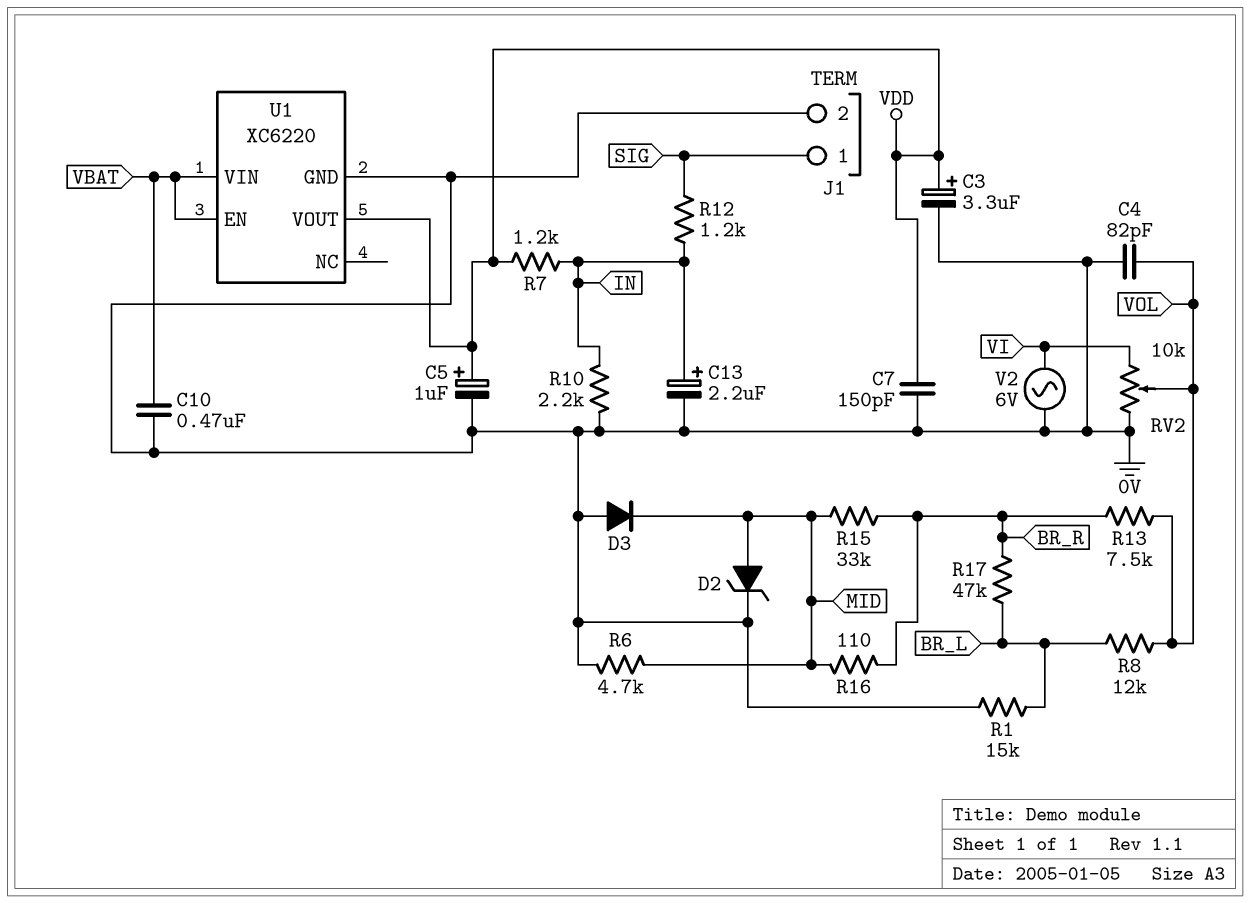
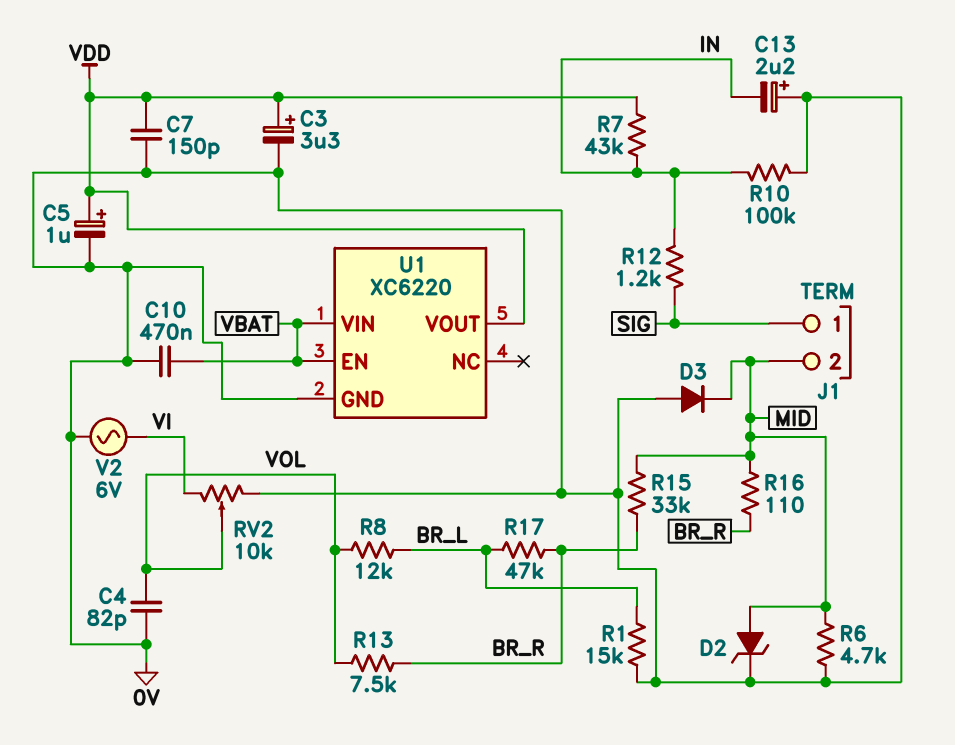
C13: 2.2uF (plus IN, minus 0V) -> 2.2uF (plus 0V, minus IN)
J1 pin 2: 0V -> MID
R7: 1.2k (IN, VDD) -> 43k (IN, VDD)
R10: 2.2k (0V, IN) -> 100k (0V, IN)

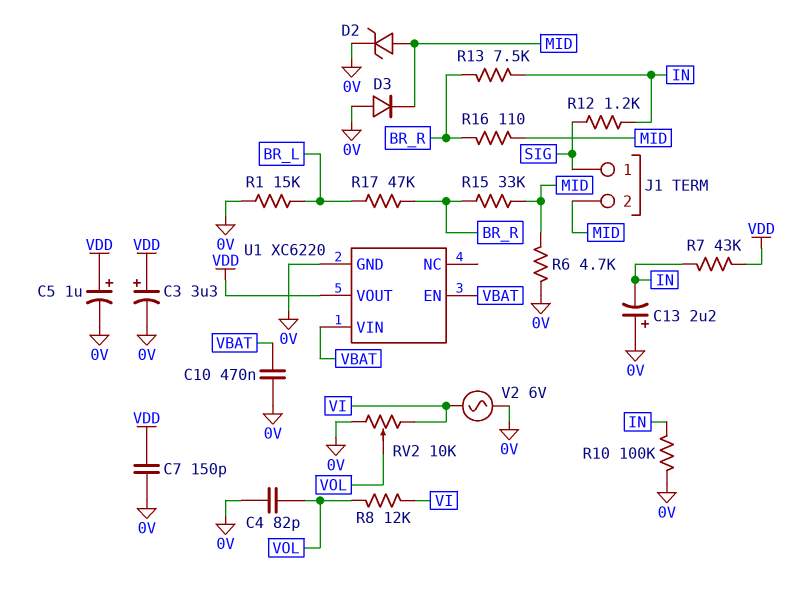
R8: 12k (BR_L, VOL) -> 12k (VI, VOL)
R13: 7.5k (BR_R, VOL) -> 7.5k (BR_R, IN)

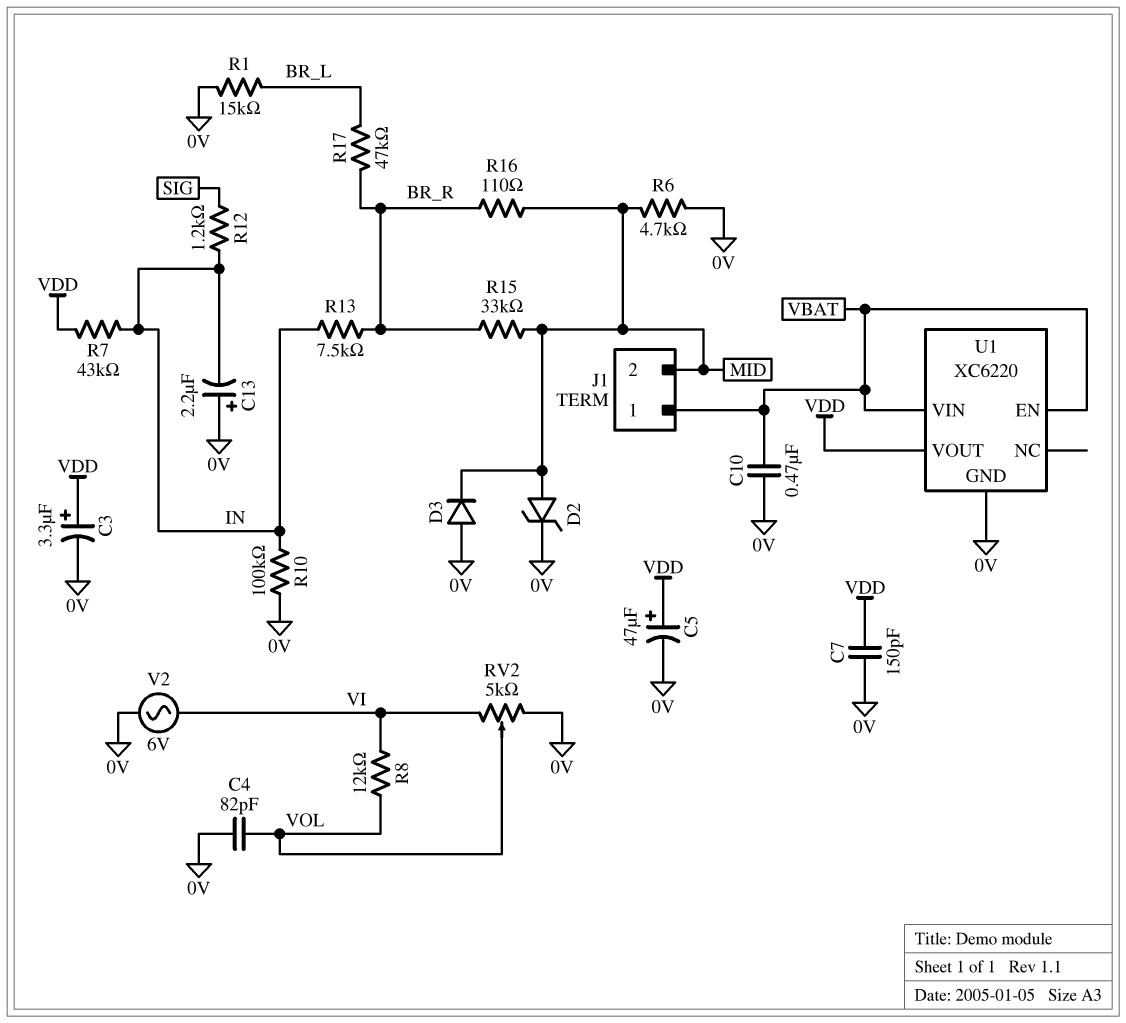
C5: 1uF (plus VDD, minus 0V) -> 47uF (plus VDD, minus 0V)
J1 pin 1: SIG -> VBAT
RV2: 10k (0V, VI, wiper VOL) -> 5k (0V, VI, wiper VOL)

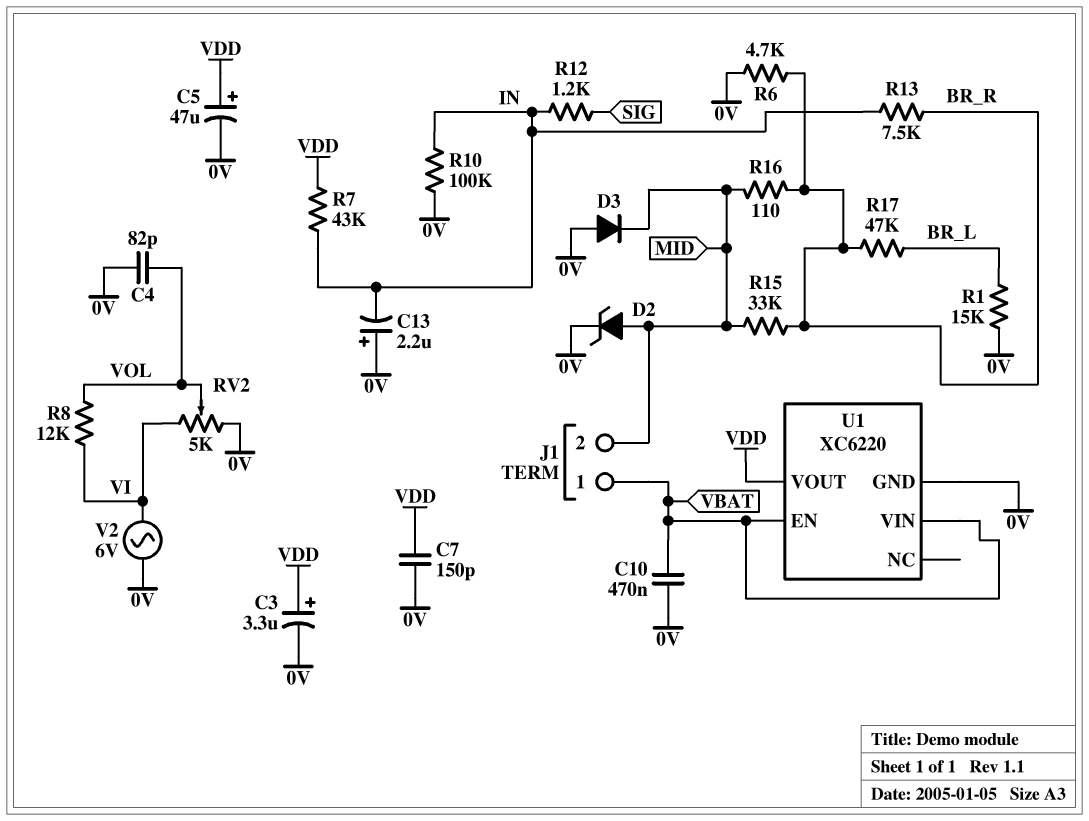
R6: 4.7k (0V, MID) -> 4.7k (0V, BR_R)

